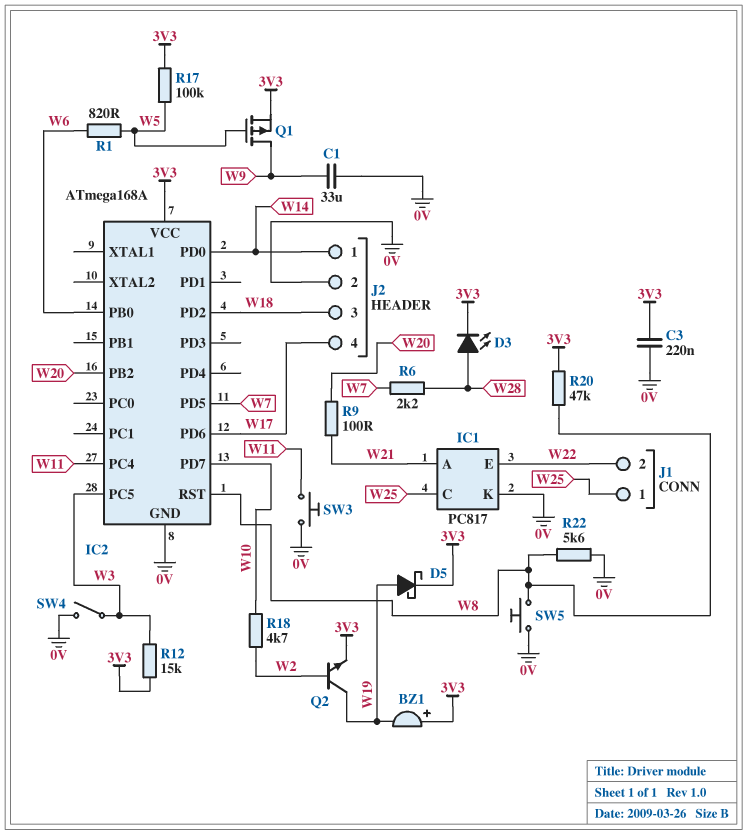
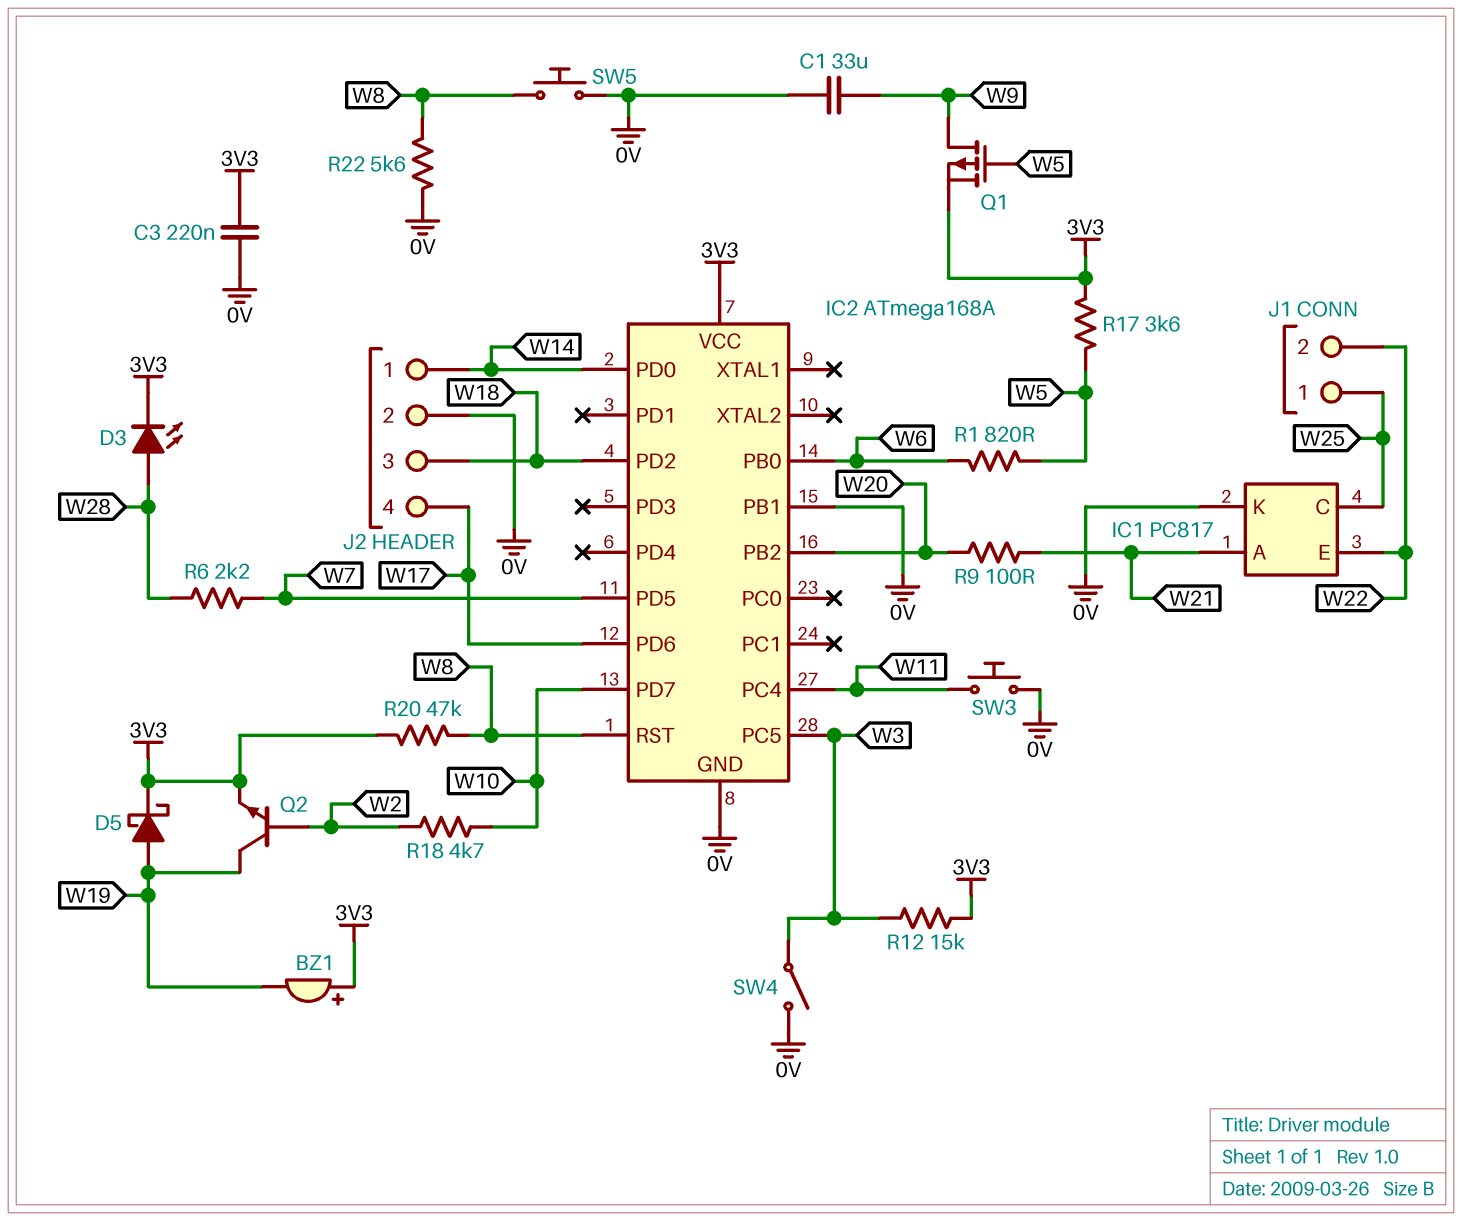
IC2 pin PB1: none -> 0V
R17: 100k (3V3, W5) -> 3.6k (3V3, W5)

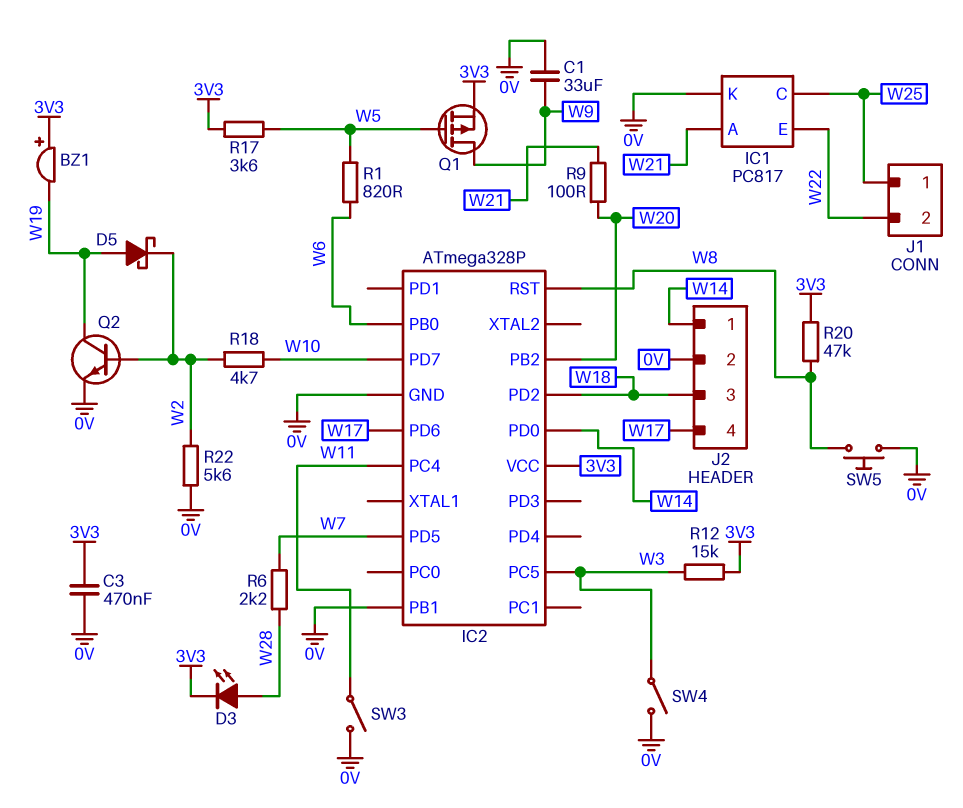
C3: 220nF (0V, 3V3) -> 470nF (0V, 3V3)
D5: schottky (A W19, K 3V3) -> schottky (A W19, K W2)
IC2: ATmega168A -> ATmega328P
Q2: NPN (B W2, C W19, E 3V3) -> NPN (B W2, C W19, E 0V)
R22: 5.6k (0V, W8) -> 5.6k (0V, W2)
SW3: button (0V, W11) -> switch (0V, W11)

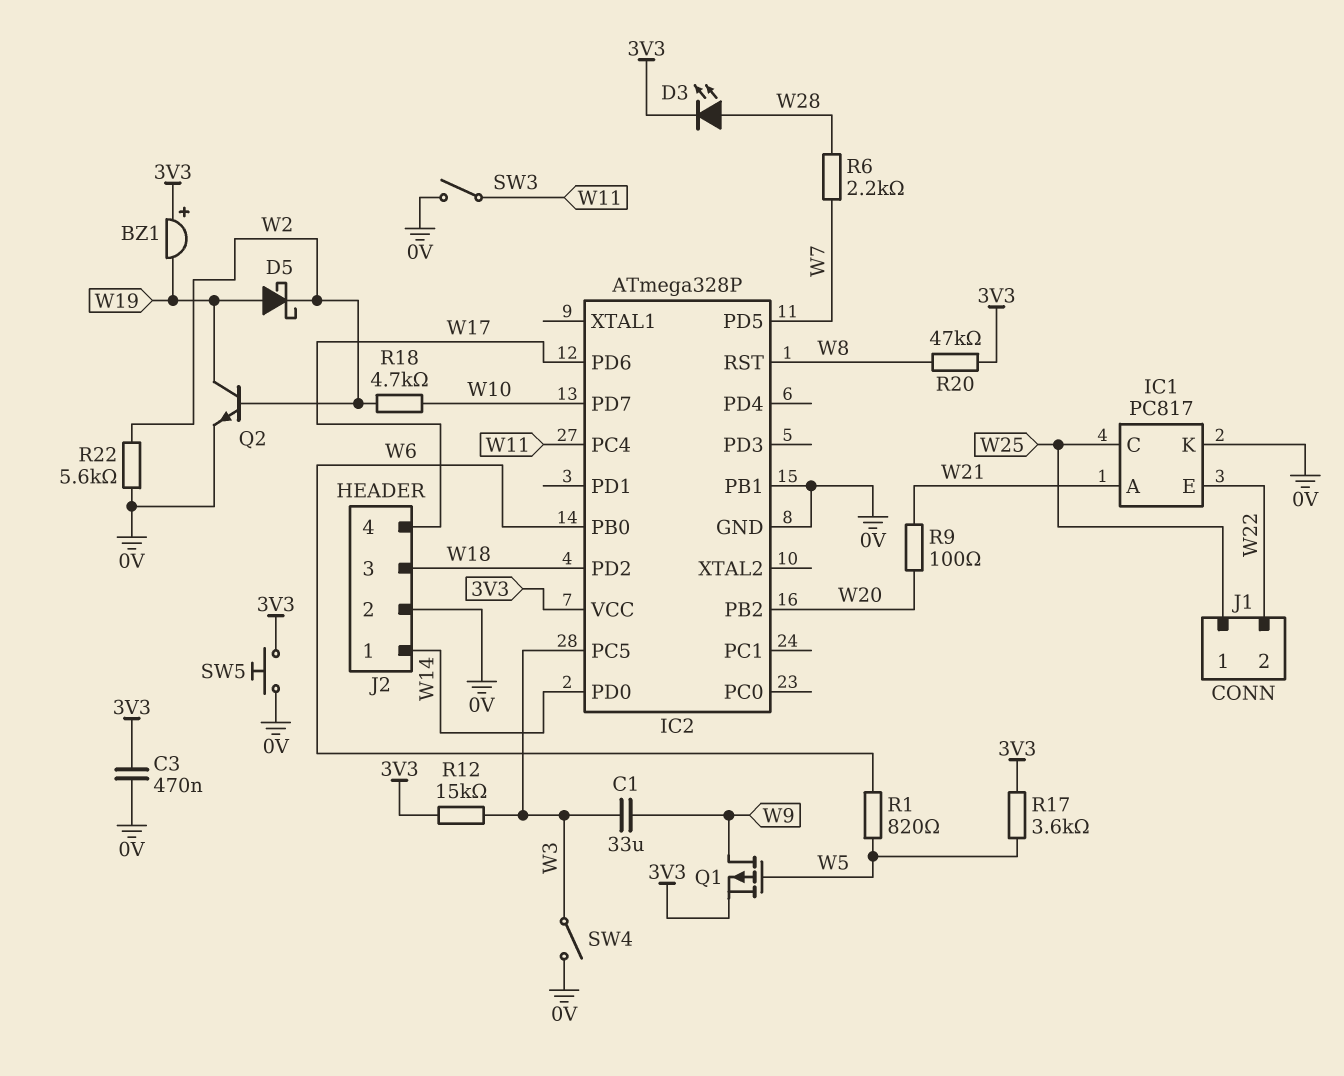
C1: 33uF (0V, W9) -> 33uF (W3, W9)
SW5: button (0V, W8) -> button (0V, 3V3)

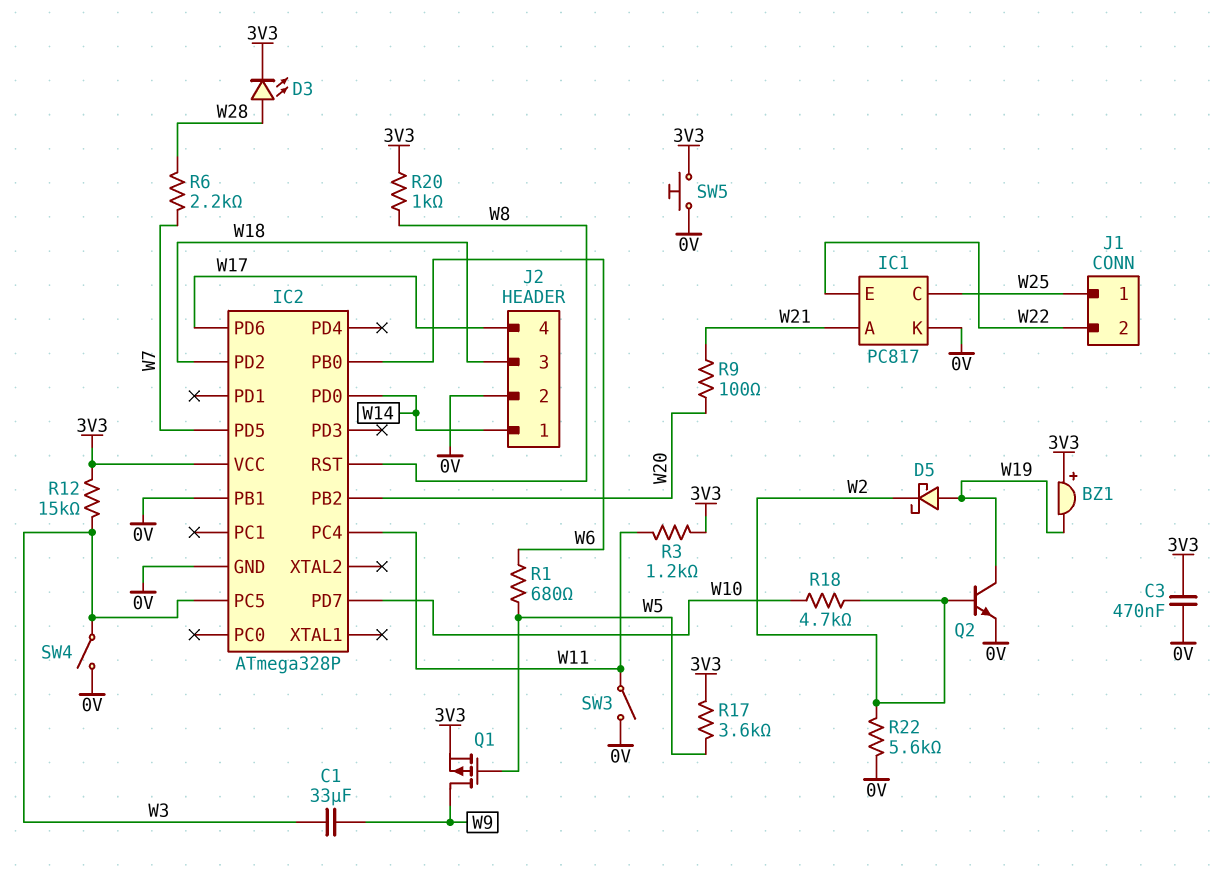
R1: 820 (W5, W6) -> 680 (W5, W6)
R3: none -> 1.2k (3V3, W11)
R20: 47k (3V3, W8) -> 1k (3V3, W8)

